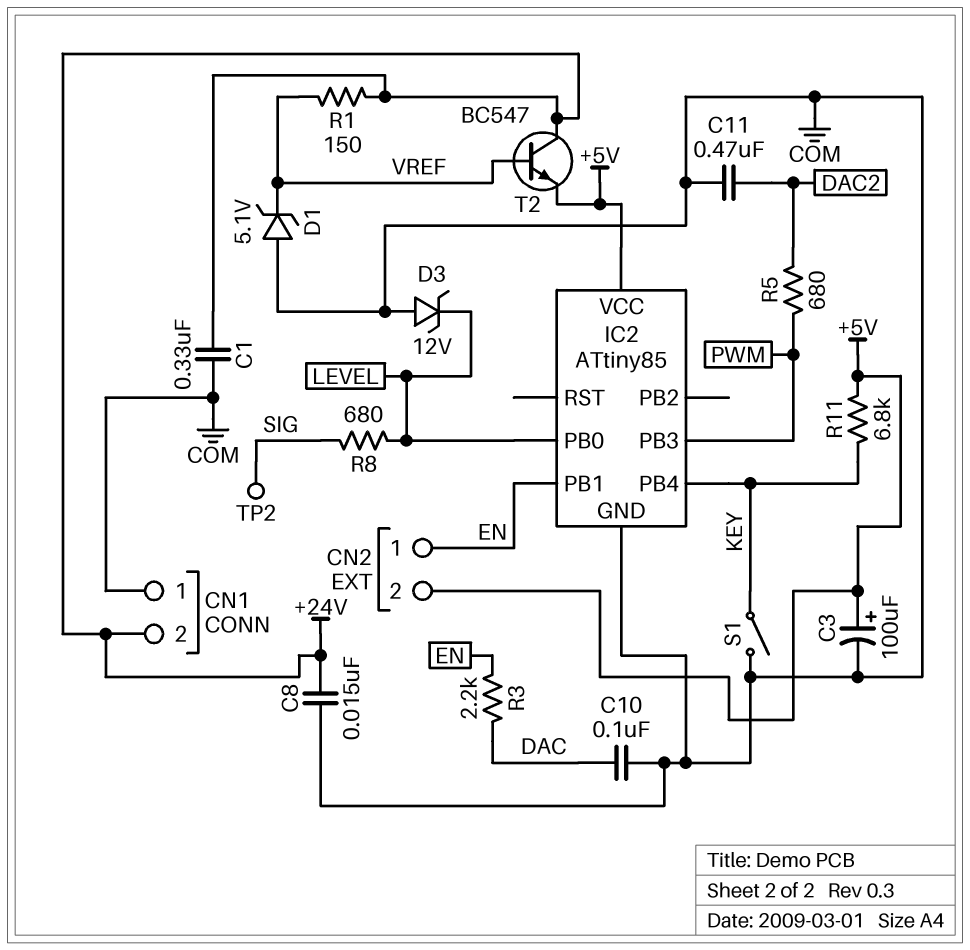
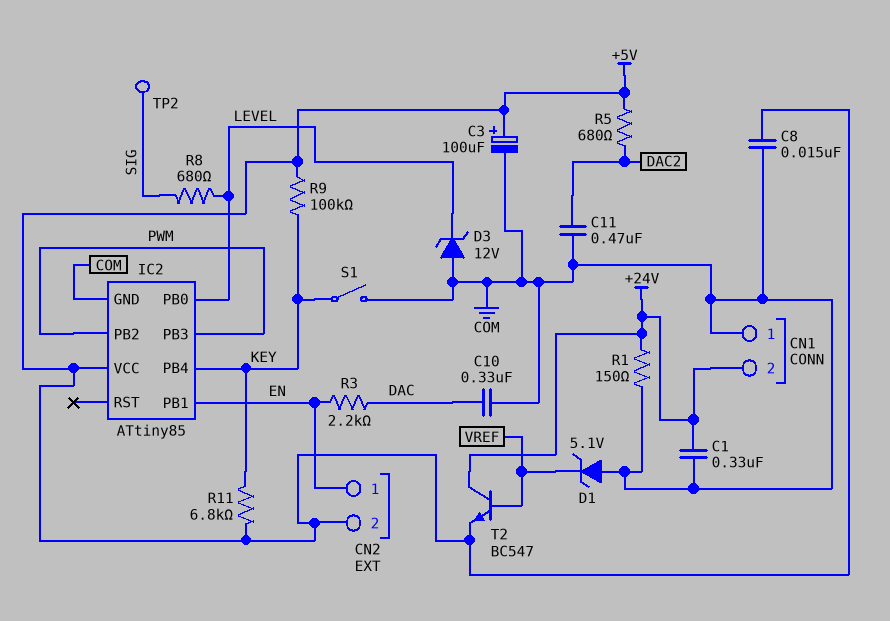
C8: 15nF (+24V, COM) -> 15nF (+5V, COM)
C10: 100nF (COM, DAC) -> 330nF (COM, DAC)
IC2 pin PB2: none -> PWM
R1: 150 (+24V, VREF) -> 150 (+24V, COM)
R5: 680 (DAC2, PWM) -> 680 (+5V, DAC2)
R9: none -> 100k (+5V, KEY)

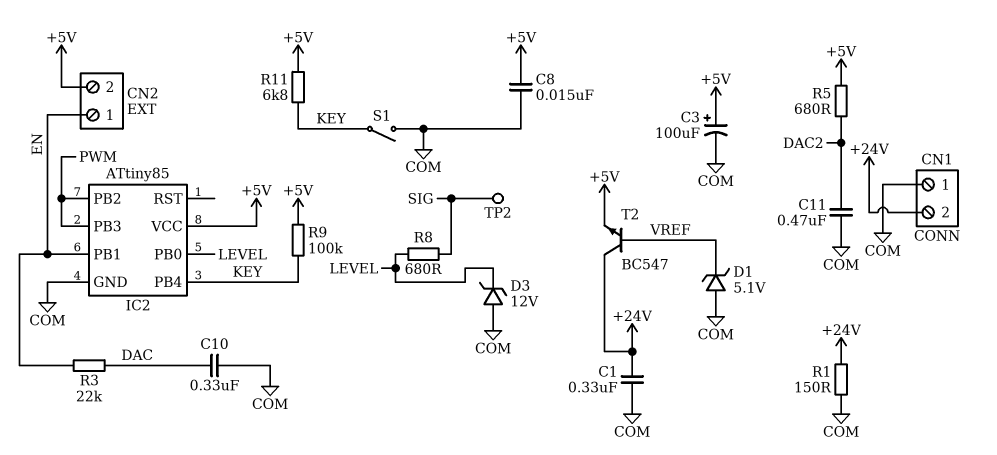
R3: 2.2k (DAC, EN) -> 22k (DAC, EN)

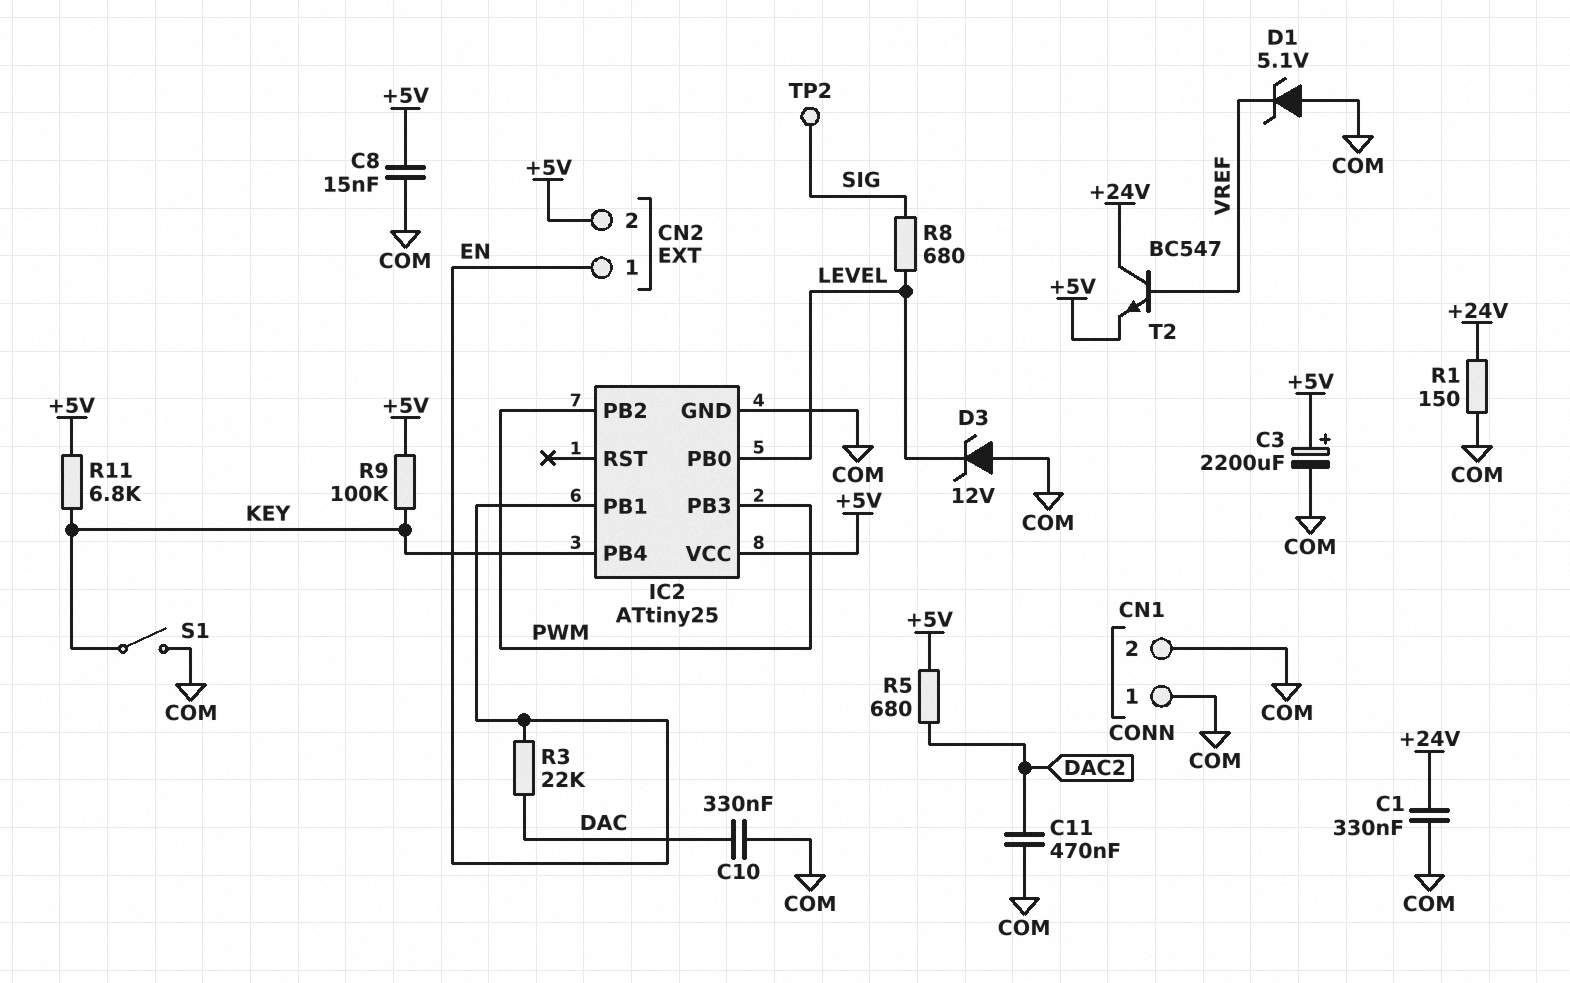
C3: 100uF (plus +5V, minus COM) -> 2200uF (plus +5V, minus COM)
CN1 pin 2: +24V -> COM
IC2: ATtiny85 -> ATtiny25

